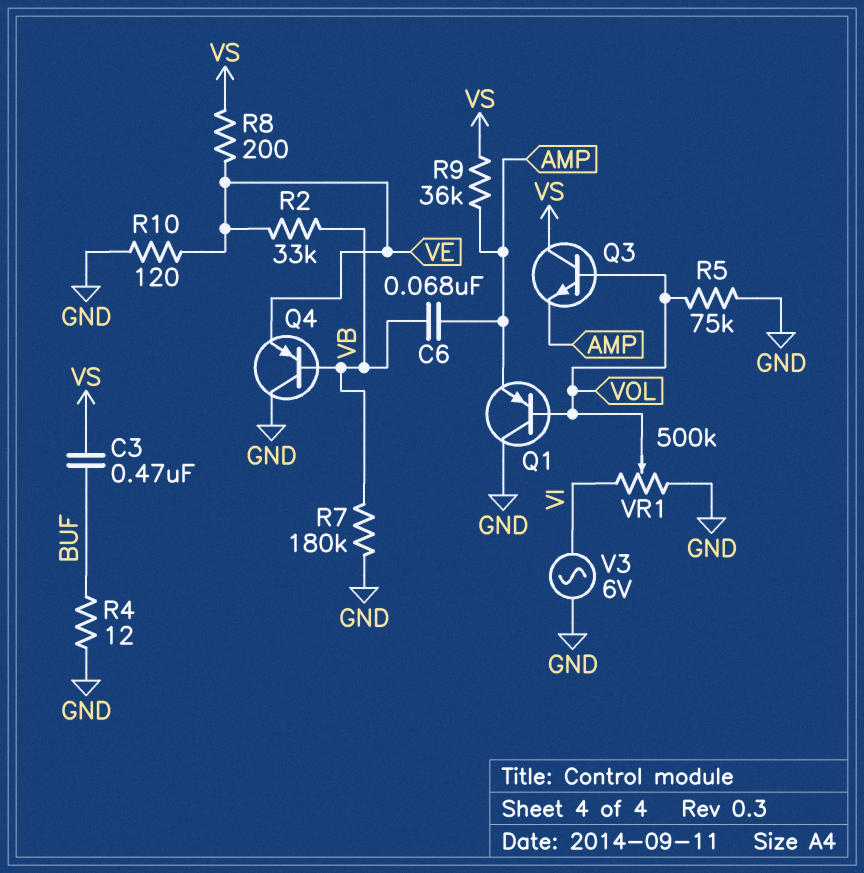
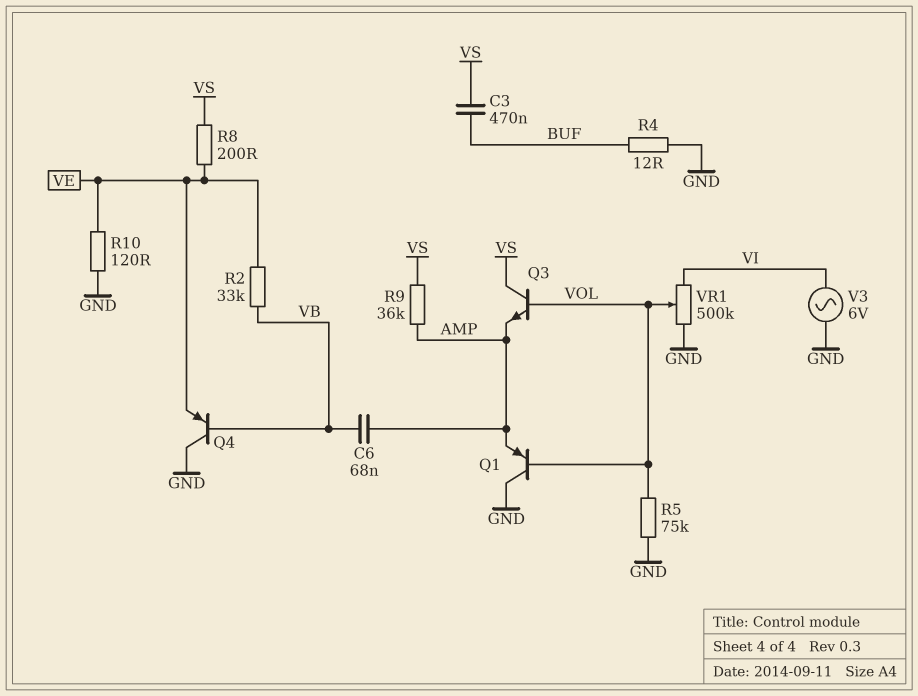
R7: 180k (GND, VB) -> none

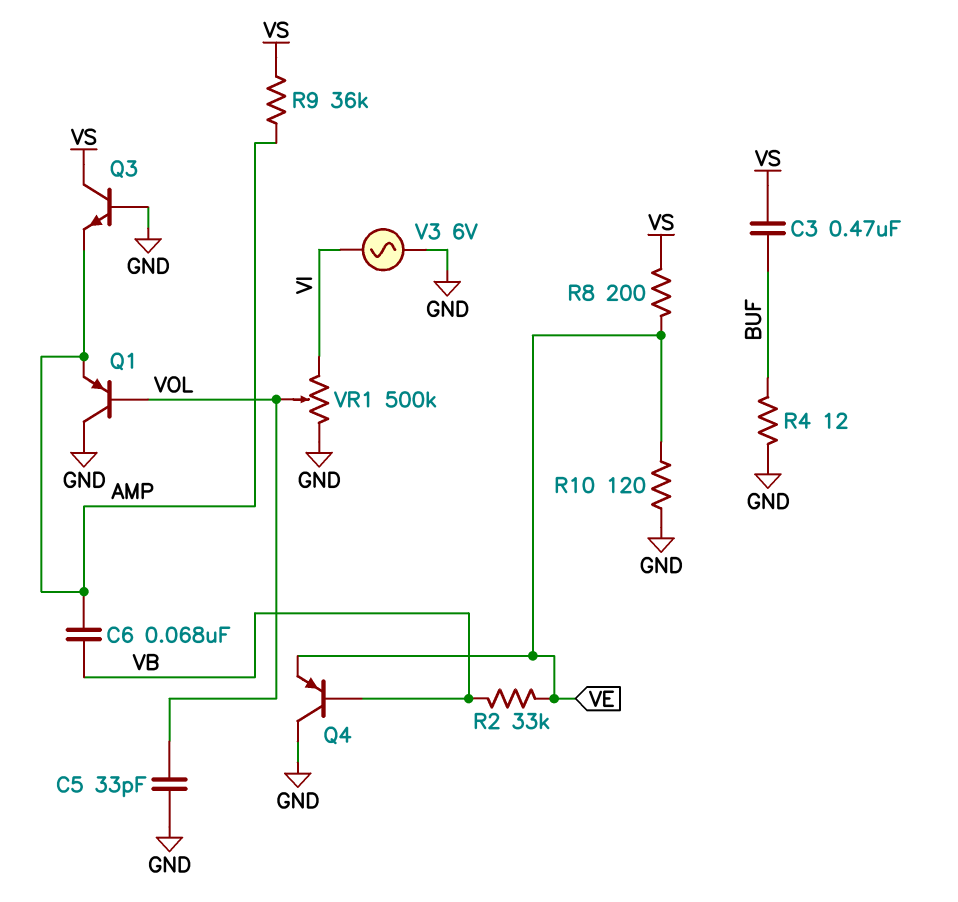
C5: none -> 33pF (GND, VOL)
Q3: NPN (B VOL, C VS, E AMP) -> NPN (B GND, C VS, E AMP)
R5: 75k (GND, VOL) -> none

